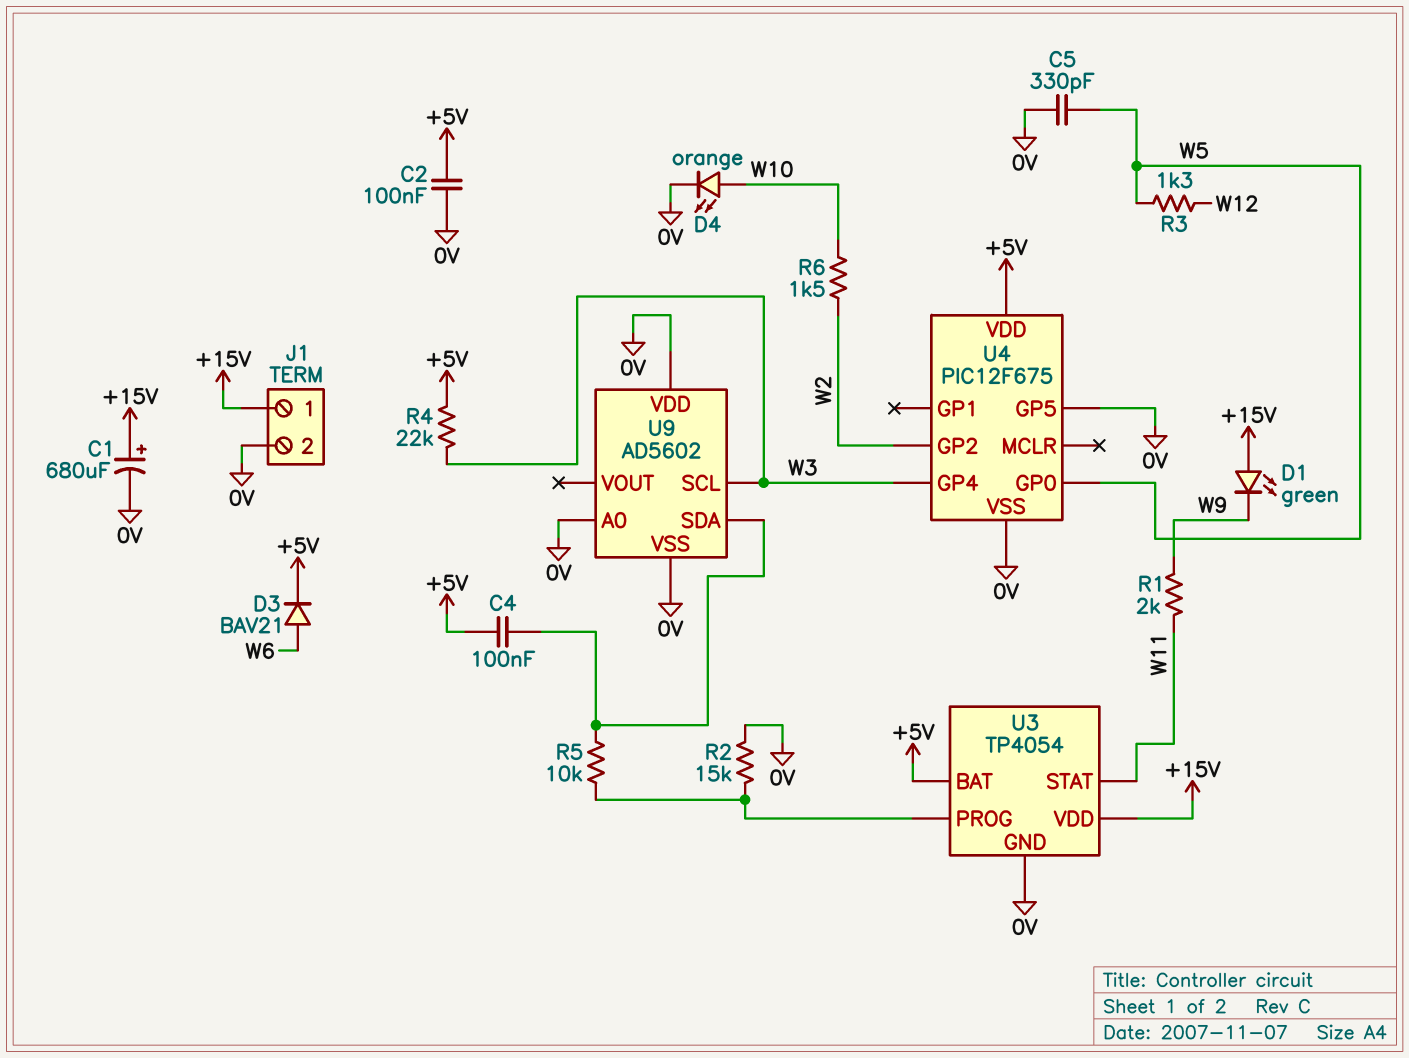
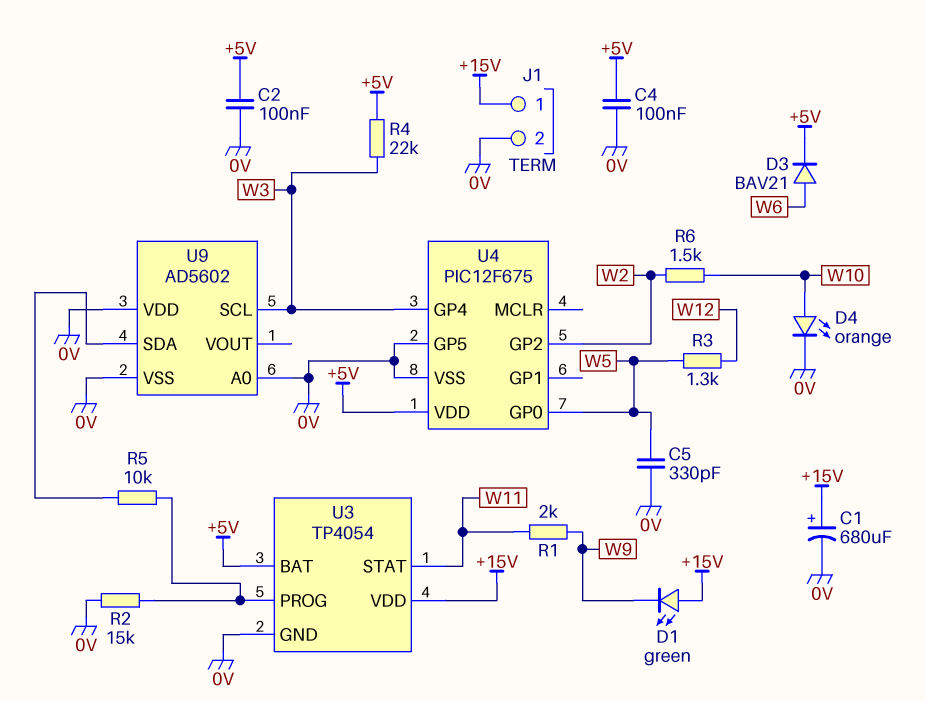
C4: 100nF (+5V, U9/SDA) -> 100nF (+5V, 0V)

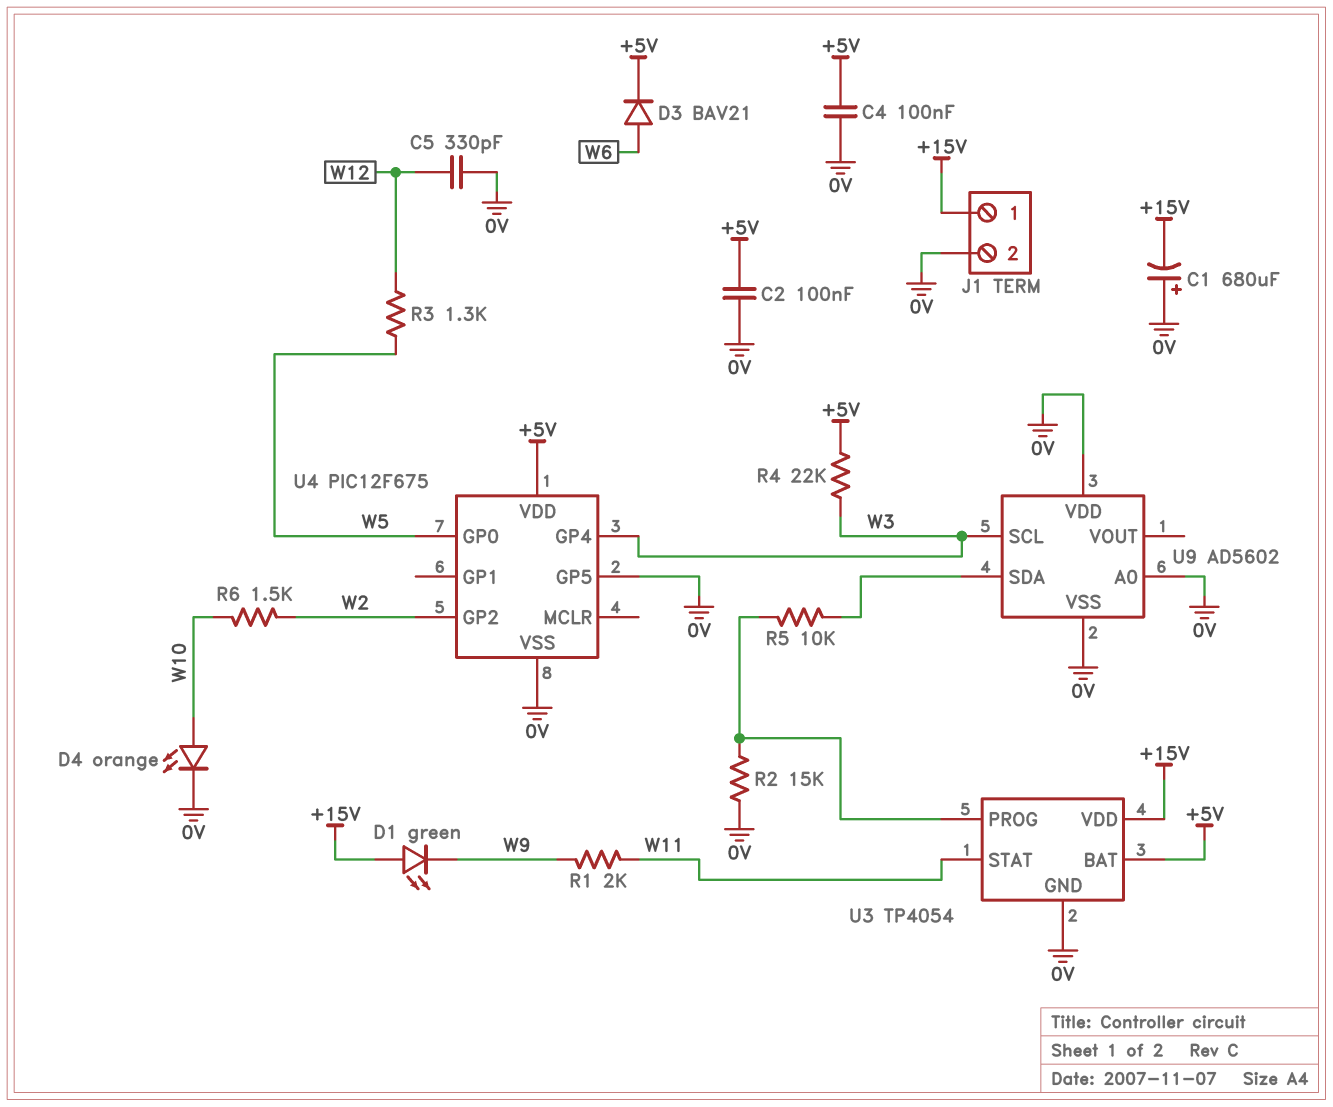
C1: 680uF (plus +15V, minus 0V) -> 680uF (plus 0V, minus +15V)
C5: 330pF (0V, W5) -> 330pF (0V, W12)

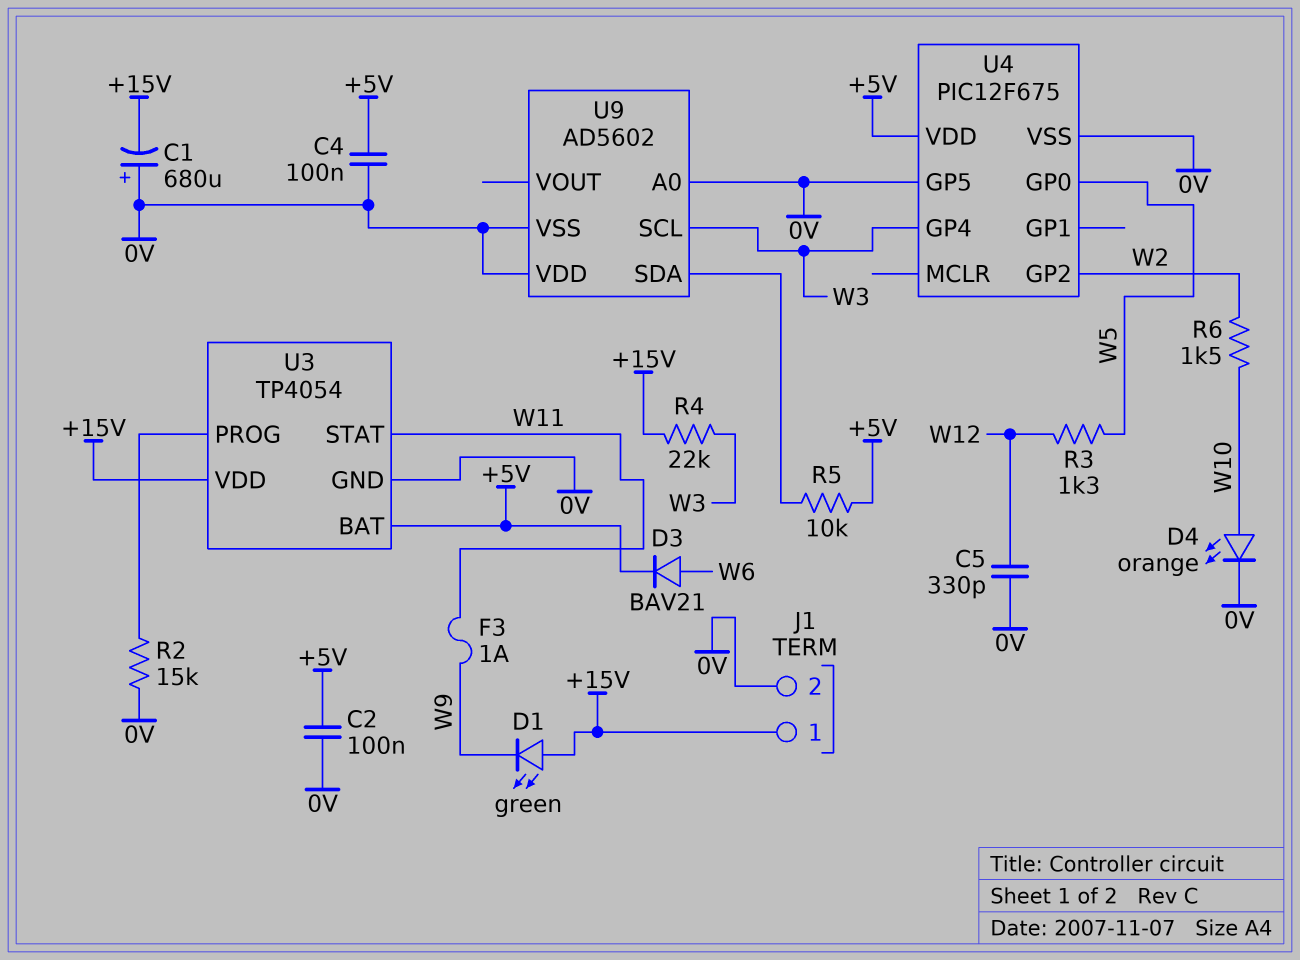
F3: none -> 1A (W9, W11)
R1: 2k (W9, W11) -> none
R4: 22k (+5V, W3) -> 22k (+15V, W3)
R5: 10k (U3/PROG, U9/SDA) -> 10k (+5V, U9/SDA)

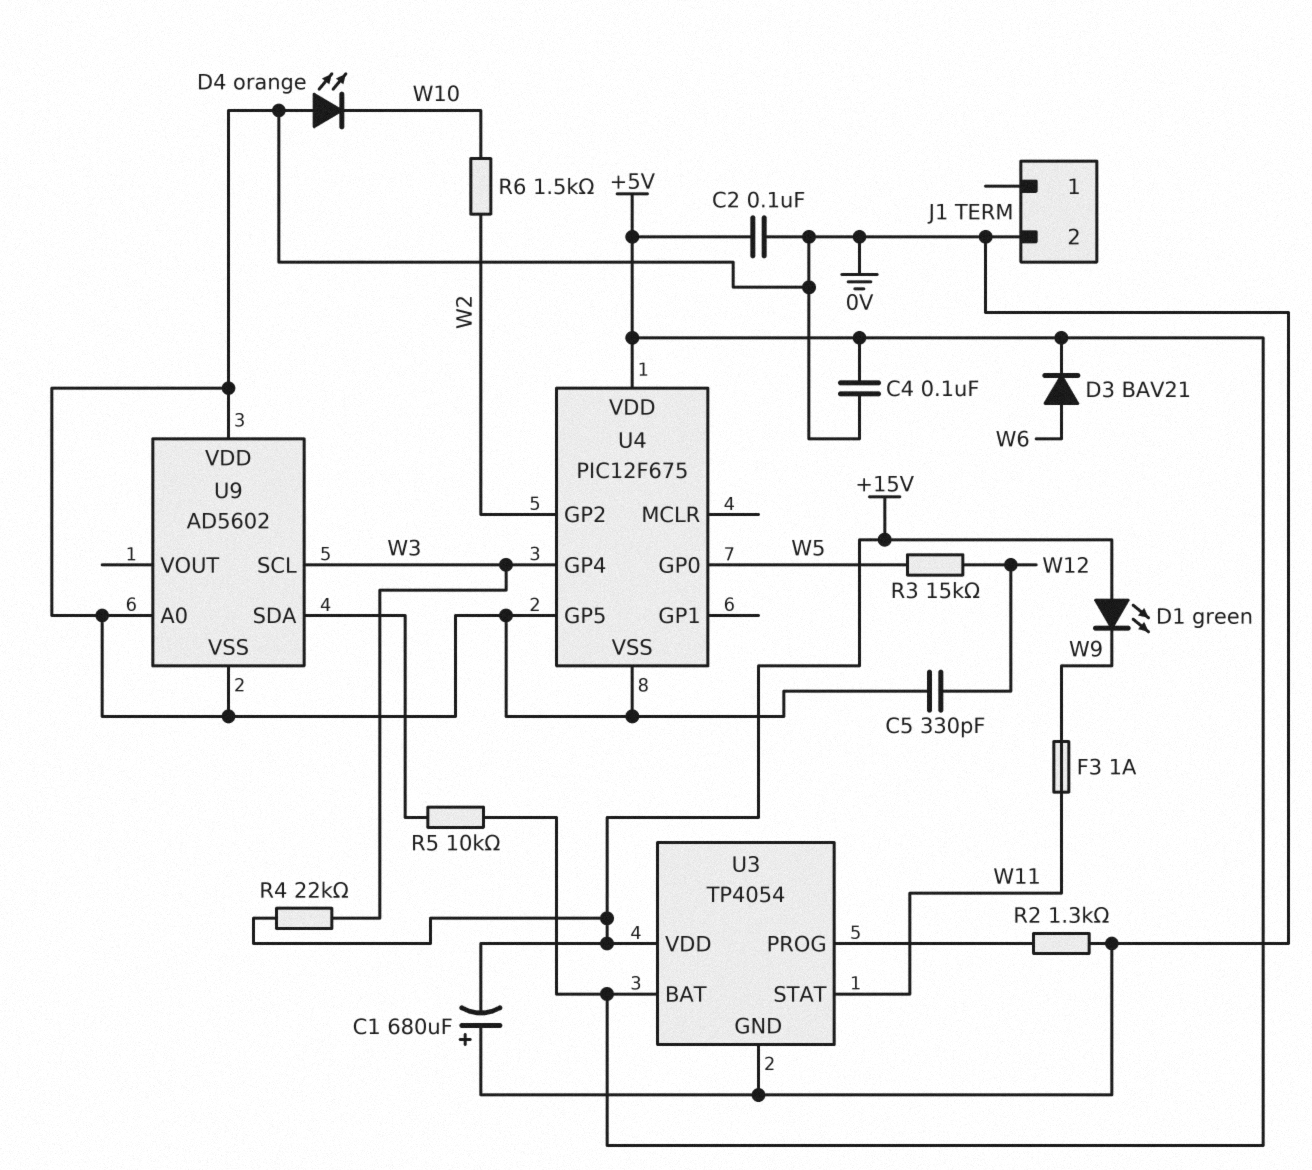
D4: LED orange (A W10, K 0V) -> LED orange (A 0V, K W10)
J1 pin 1: +15V -> none
R2: 15k (0V, U3/PROG) -> 1.3k (0V, U3/PROG)
R3: 1.3k (W5, W12) -> 15k (W5, W12)

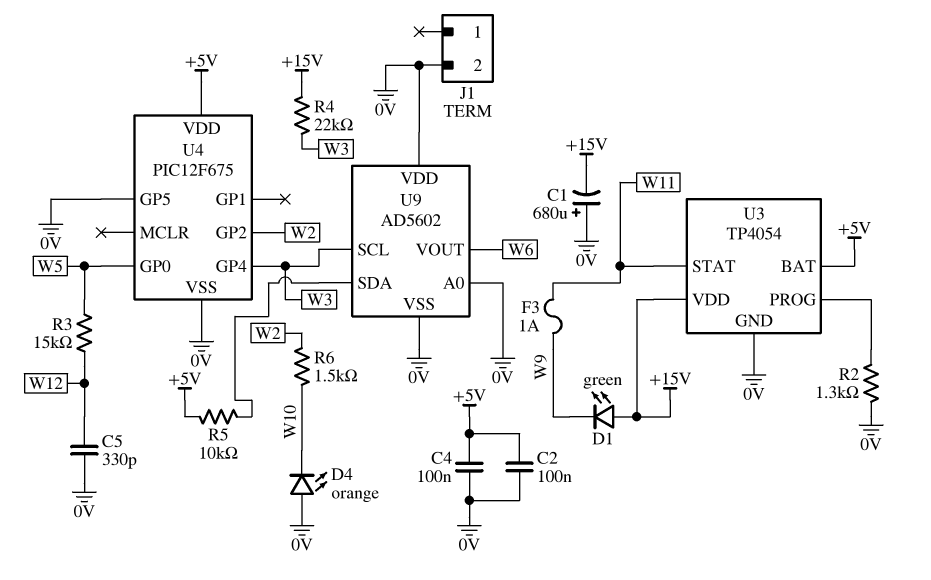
D3: diode BAV21 (A W6, K +5V) -> none
U9 pin VOUT: none -> W6

